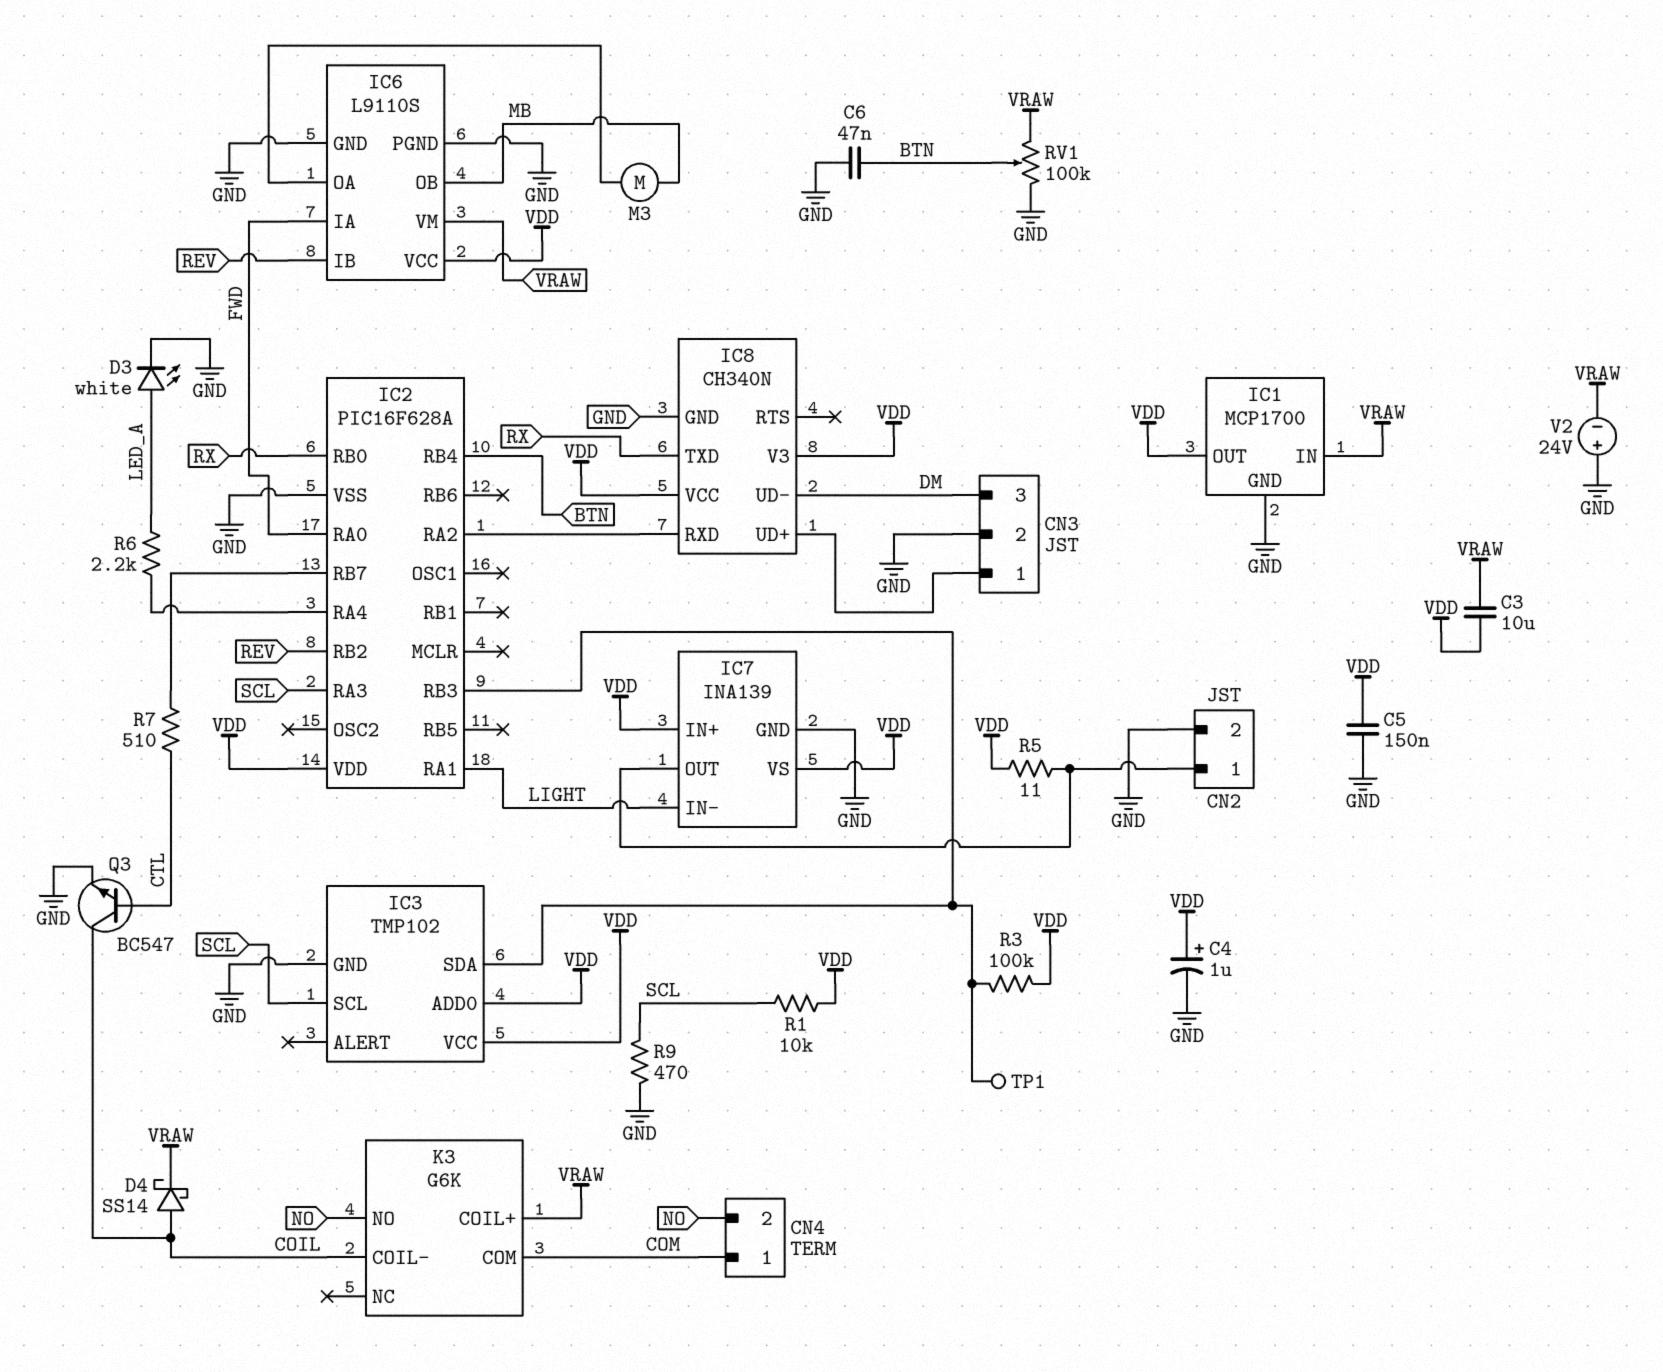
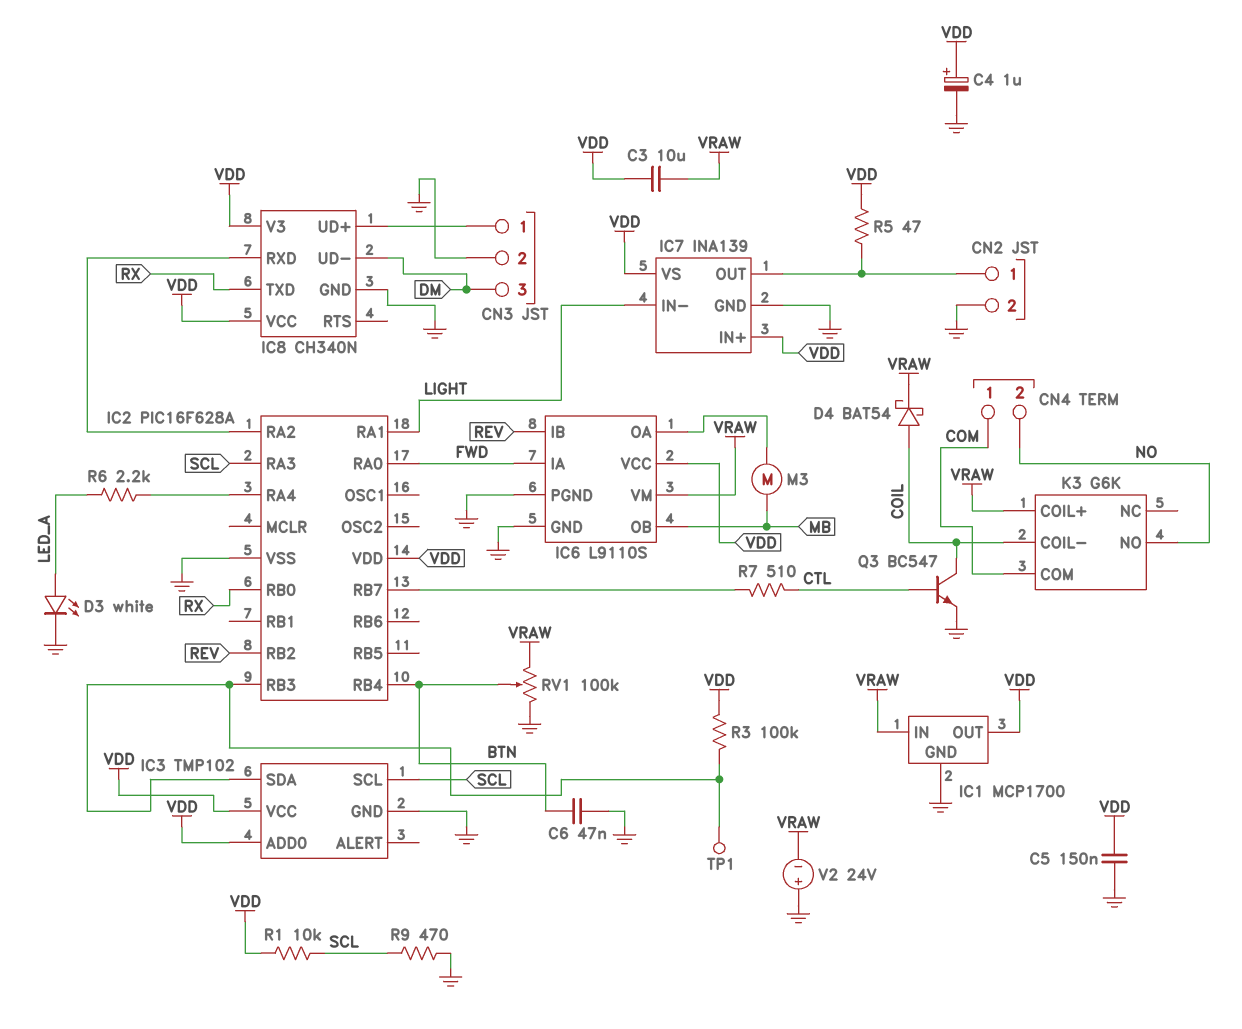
D4: schottky SS14 (A COIL, K VRAW) -> schottky BAT54 (A COIL, K VRAW)
R5: 11 (CN2/1, VDD) -> 47 (CN2/1, VDD)

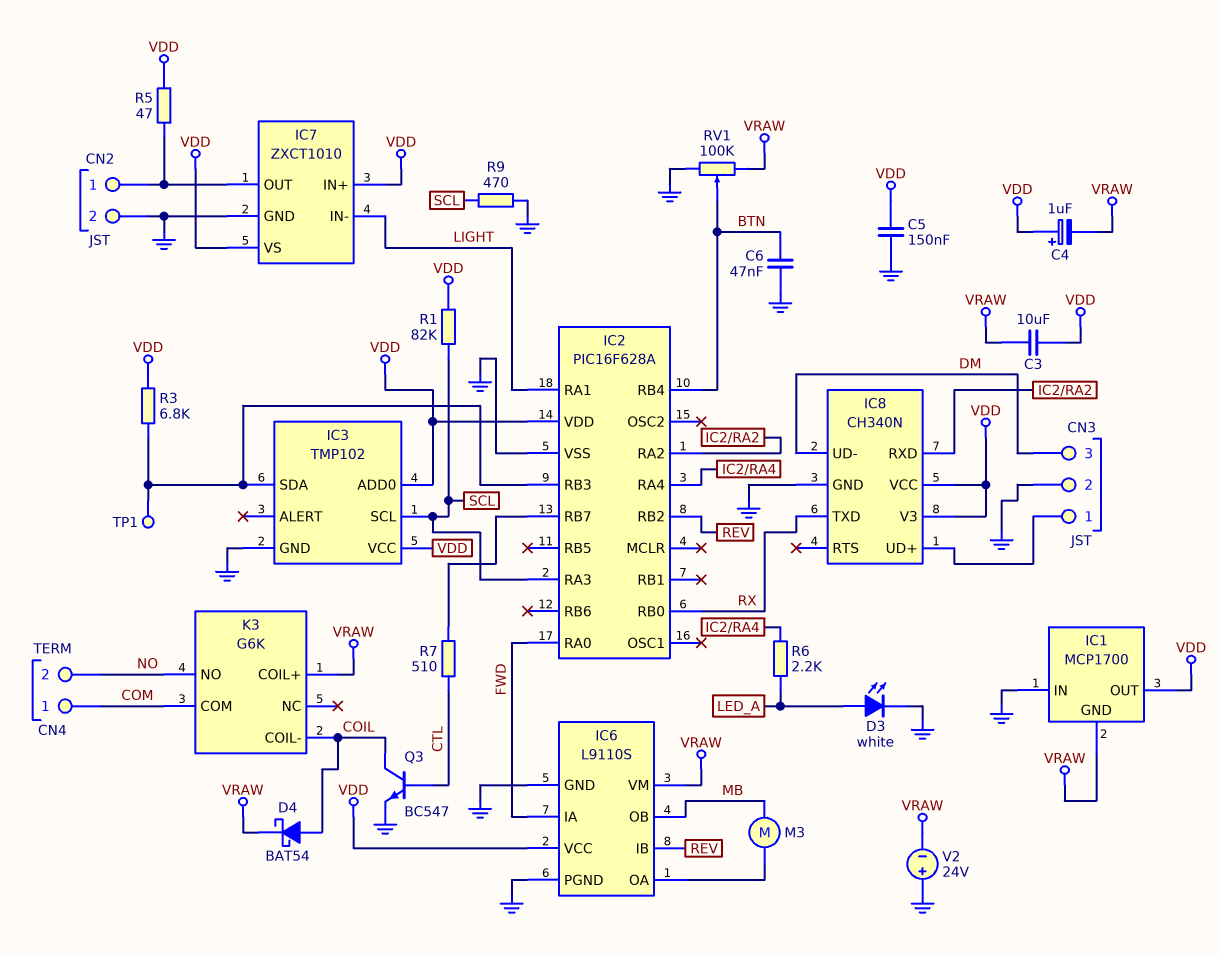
C4: 1uF (plus VDD, minus GND) -> 1uF (plus VDD, minus VRAW)
IC1 pin GND: GND -> VRAW
IC1 pin IN: VRAW -> GND
IC7: INA139 -> ZXCT1010
R1: 10k (SCL, VDD) -> 82k (SCL, VDD)
R3: 100k (IC2/RB3, VDD) -> 6.8k (IC2/RB3, VDD)

